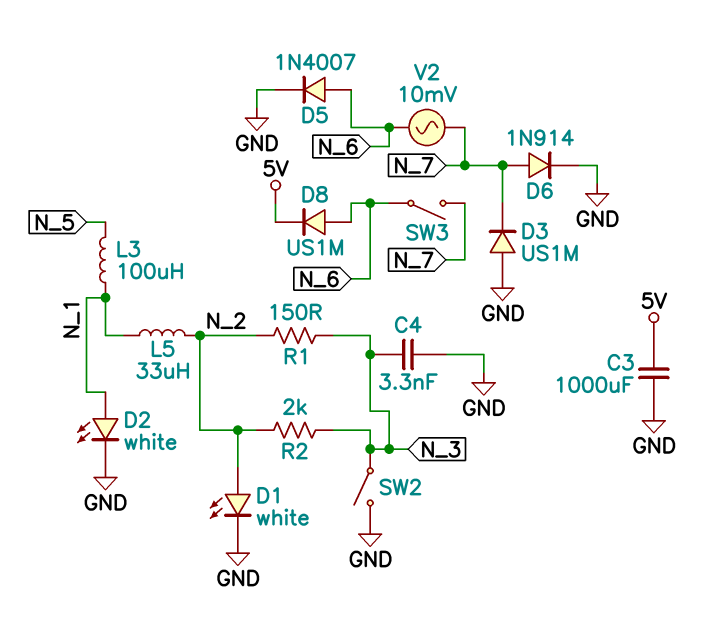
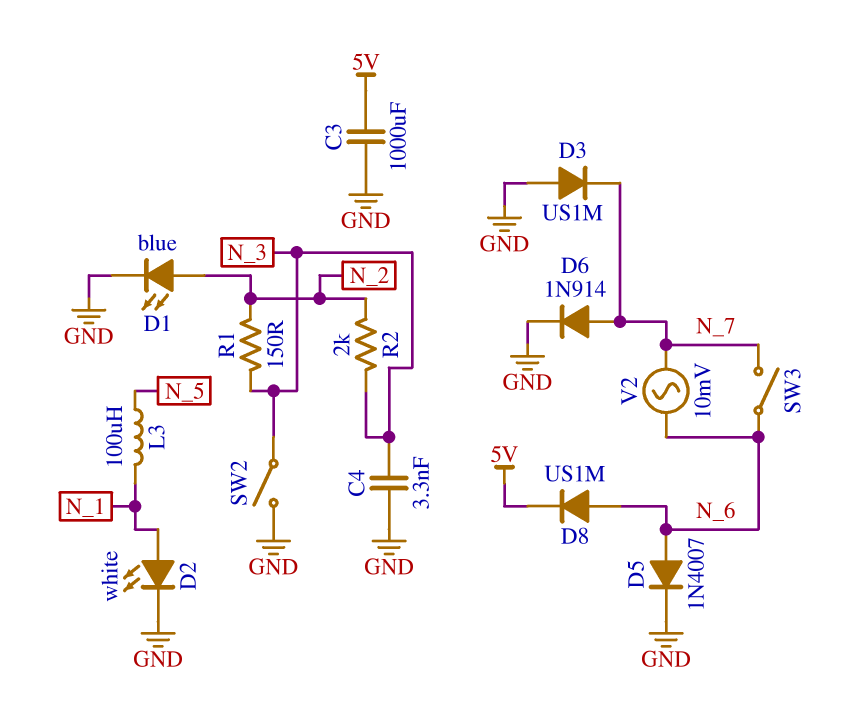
D1: LED white (A N_2, K GND) -> LED blue (A N_2, K GND)
L5: 33uH (N_1, N_2) -> none

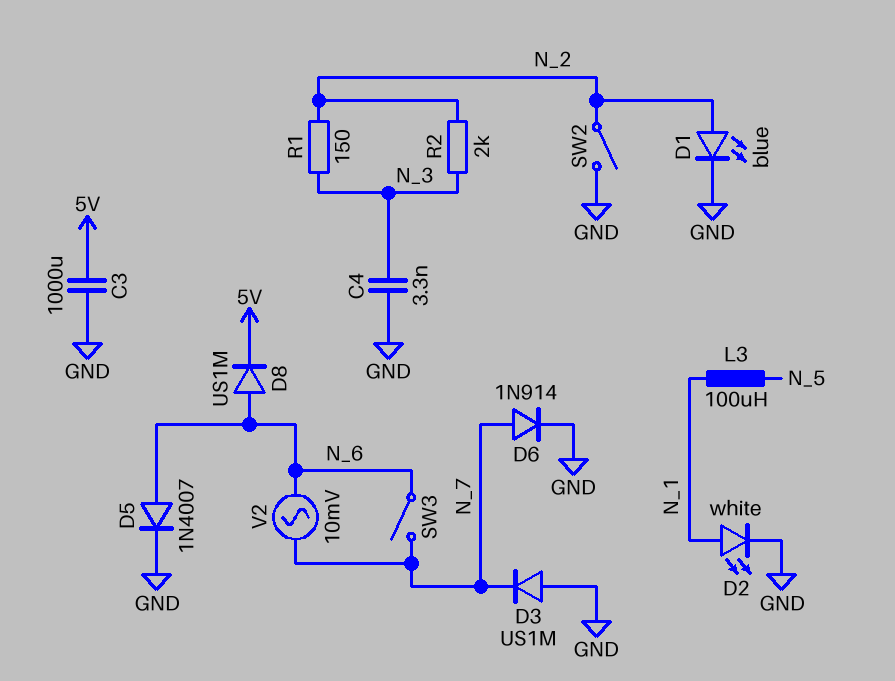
SW2: switch (GND, N_3) -> switch (GND, N_2)

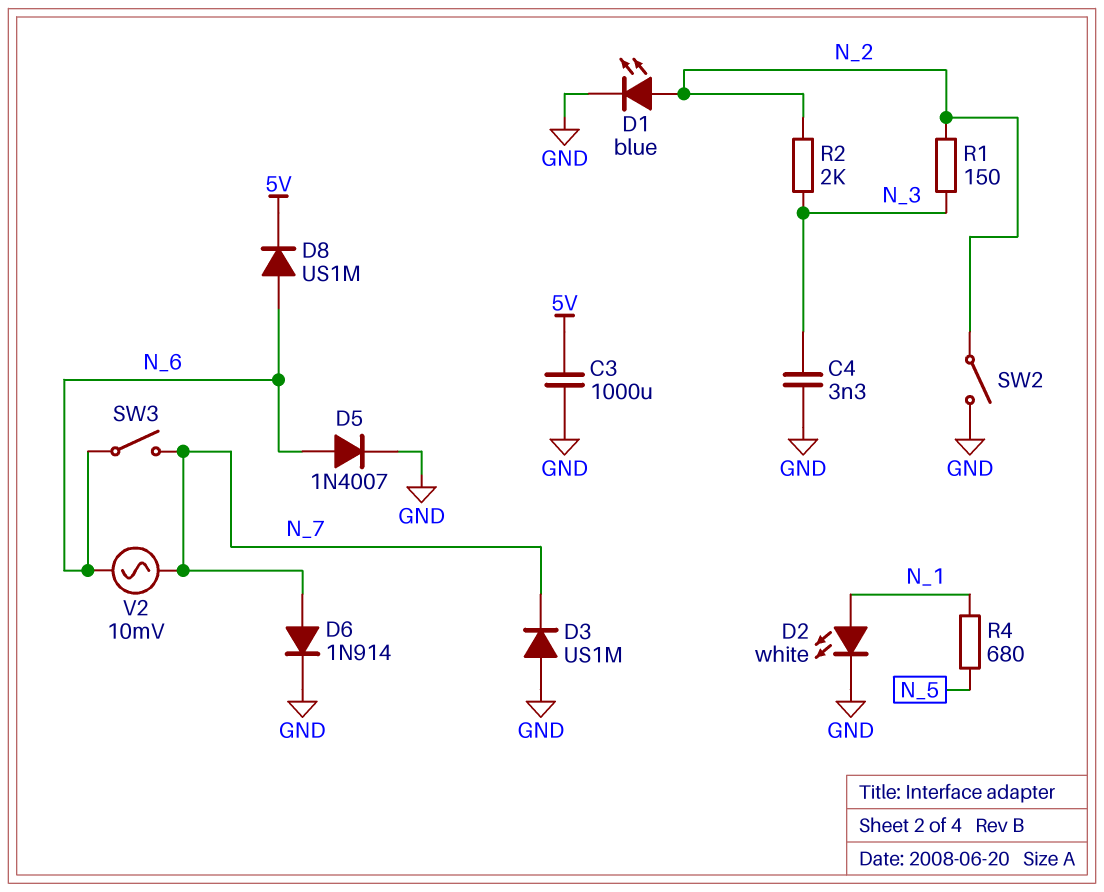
L3: 100uH (N_1, N_5) -> none
R4: none -> 680 (N_1, N_5)

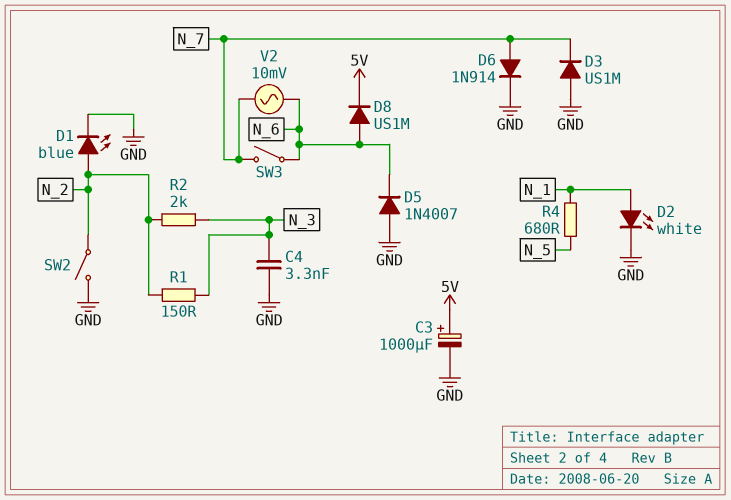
C3: 1000uF (5V, GND) -> 1000uF (plus 5V, minus GND)
D5: diode 1N4007 (A N_6, K GND) -> diode 1N4007 (A GND, K N_6)

